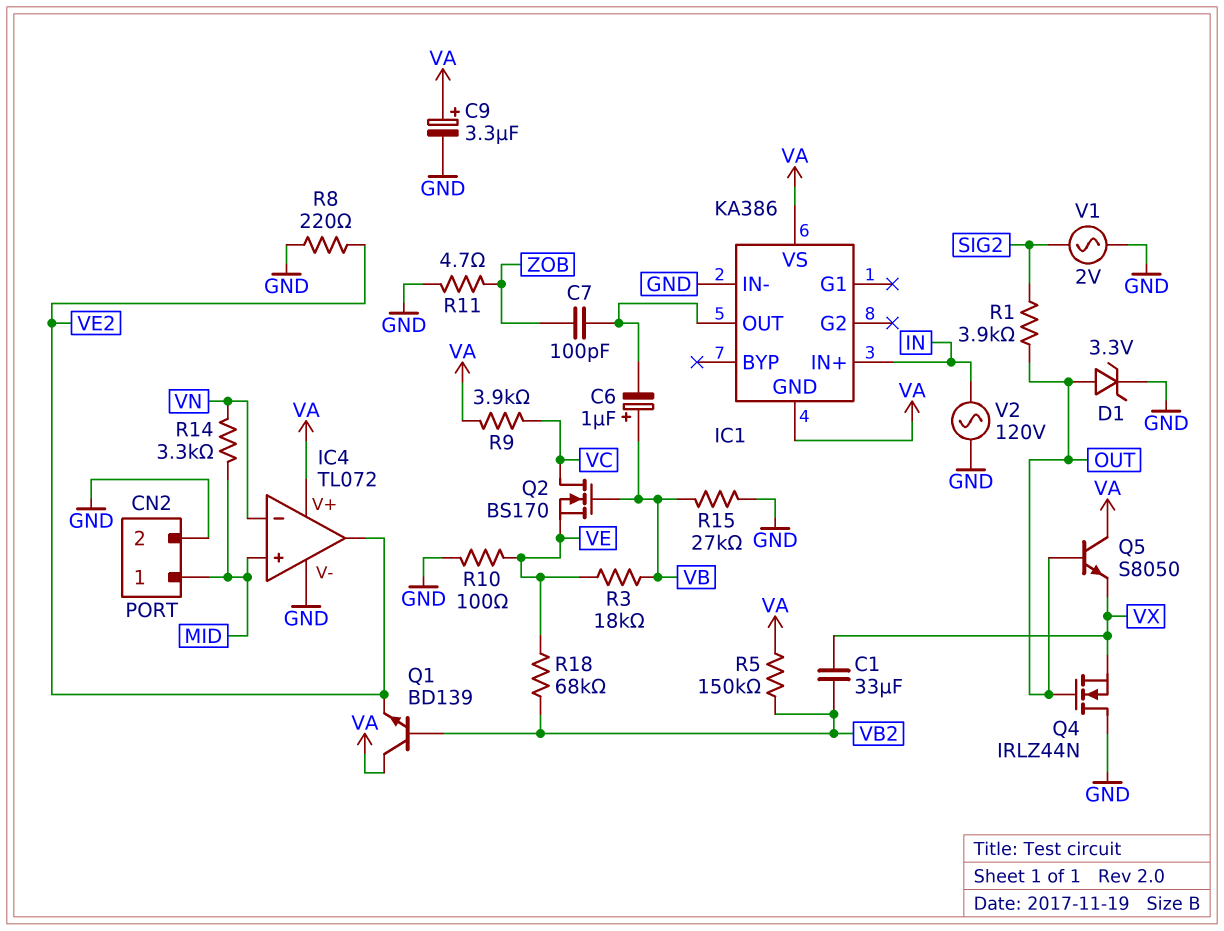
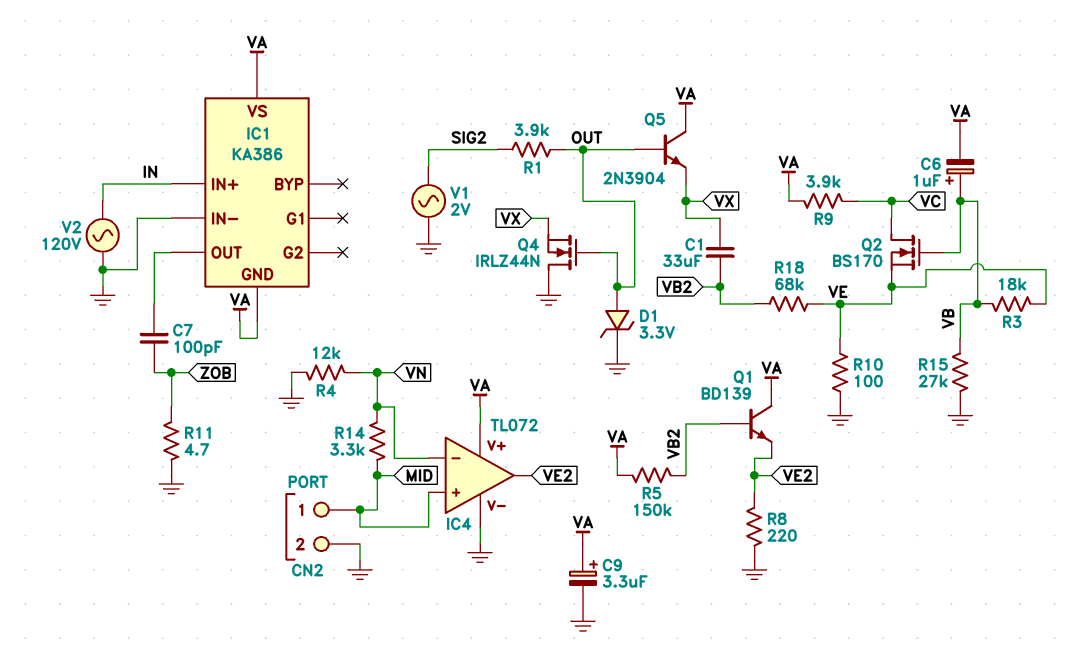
C6: 1uF (plus VB, minus IC1/OUT) -> 1uF (plus VB, minus VA)
Q5: NPN S8050 (B OUT, C VA, E VX) -> NPN 2N3904 (B OUT, C VA, E VX)
R4: none -> 12k (GND, VN)

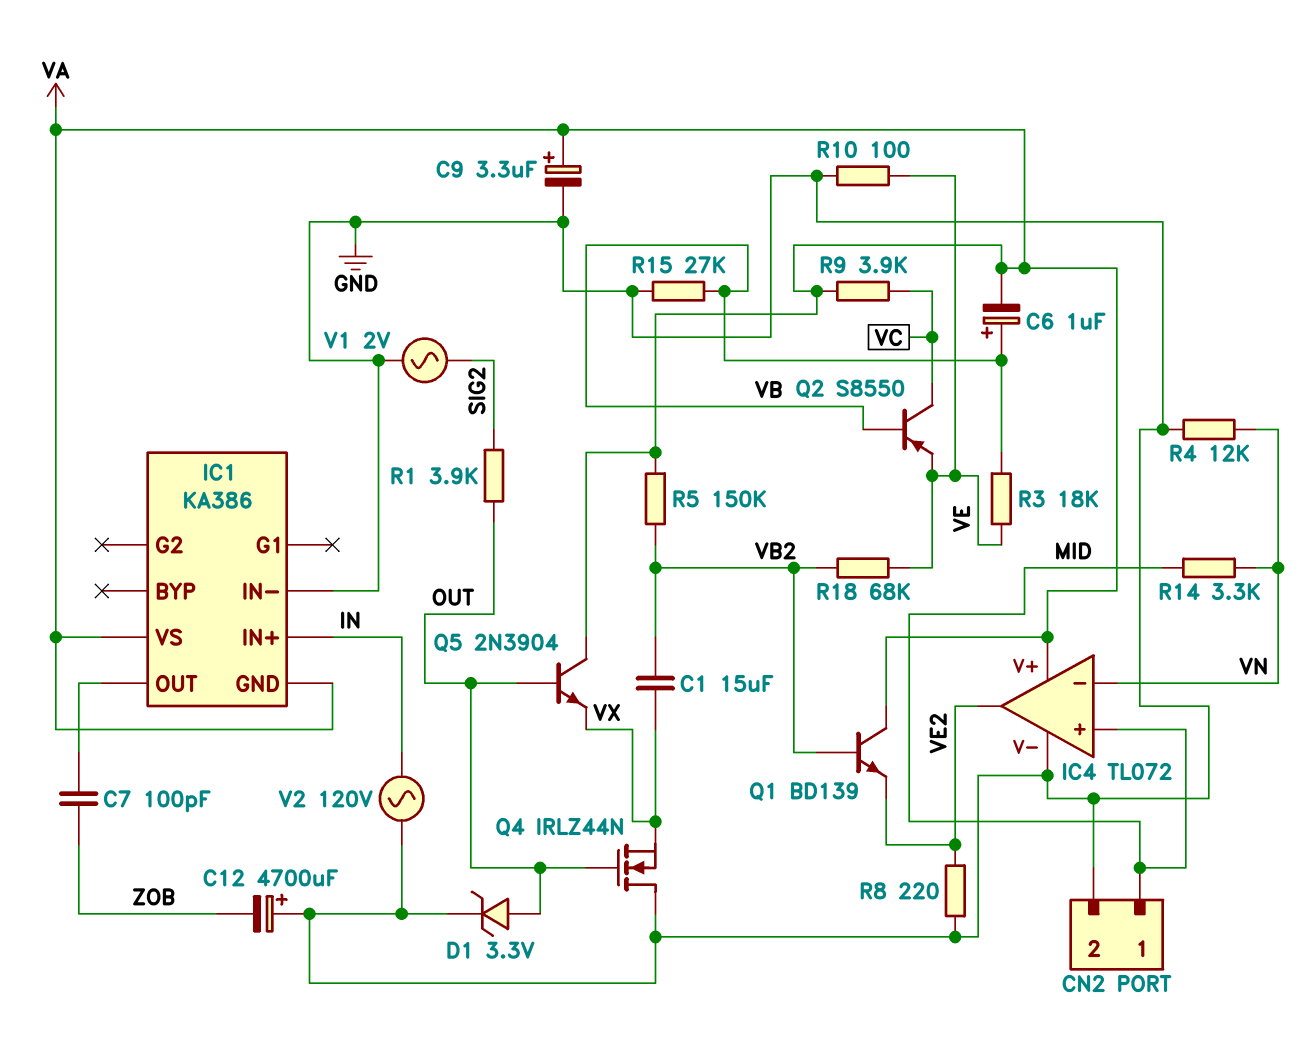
C1: 33uF (VB2, VX) -> 15uF (VB2, VX)
C12: none -> 4700uF (plus GND, minus ZOB)
Q2: NMOS BS170 (G VB, D VC, S VE) -> PNP S8550 (B VB, C VC, E VE)
R11: 4.7 (GND, ZOB) -> none

